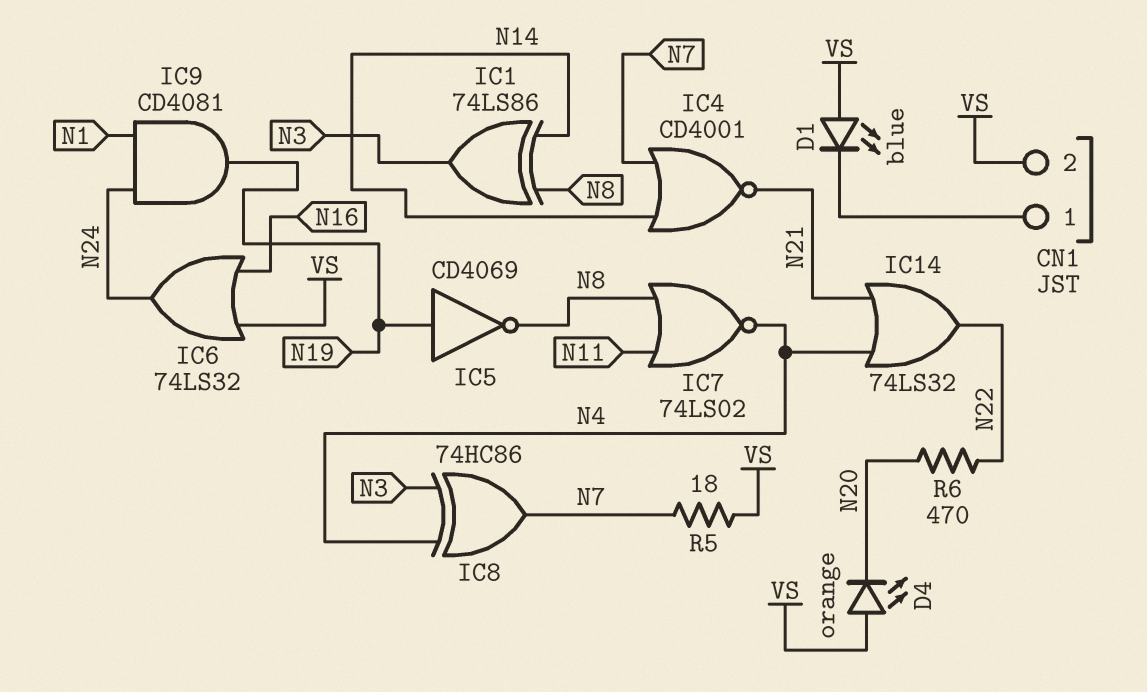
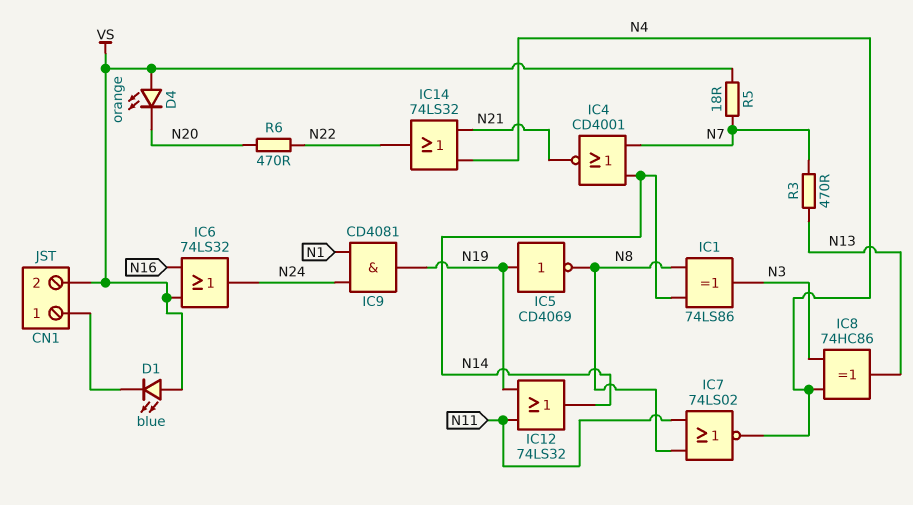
IC8: XOR 74HC86 (in N3, in N4, out N7) -> XOR 74HC86 (in N3, in N4, out N13)
IC12: none -> OR 74LS32 (in N11, in N19, out N14)
R3: none -> 470 (N7, N13)

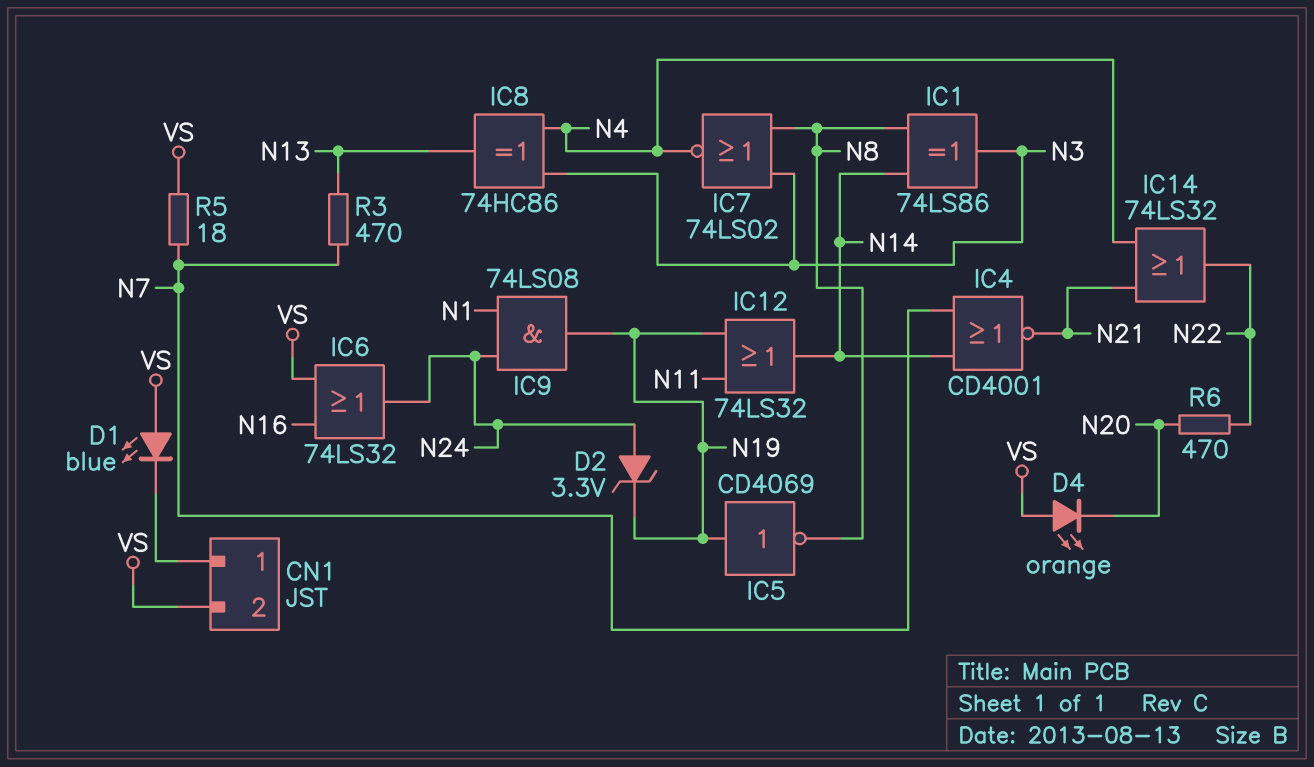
D2: none -> zener 3.3V (A N24, K N19)
IC7: NOR 74LS02 (in N8, in N11, out N4) -> NOR 74LS02 (in N3, in N8, out N4)
IC9: AND CD4081 (in N1, in N24, out N19) -> AND 74LS08 (in N1, in N24, out N19)

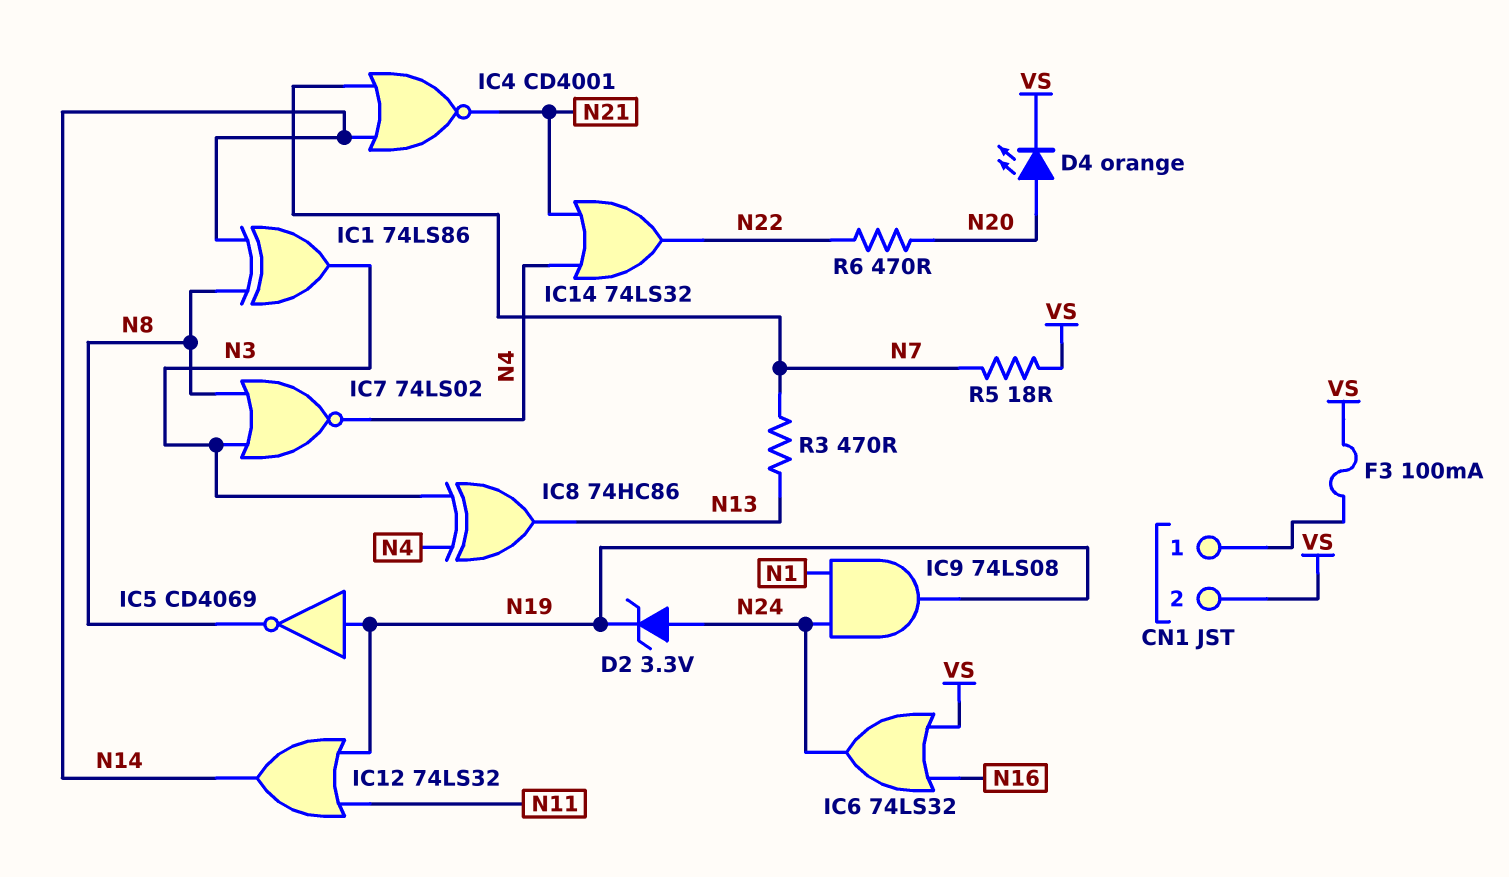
D1: LED blue (A VS, K CN1/1) -> none
D4: LED orange (A VS, K N20) -> LED orange (A N20, K VS)
F3: none -> 100mA (CN1/1, VS)

